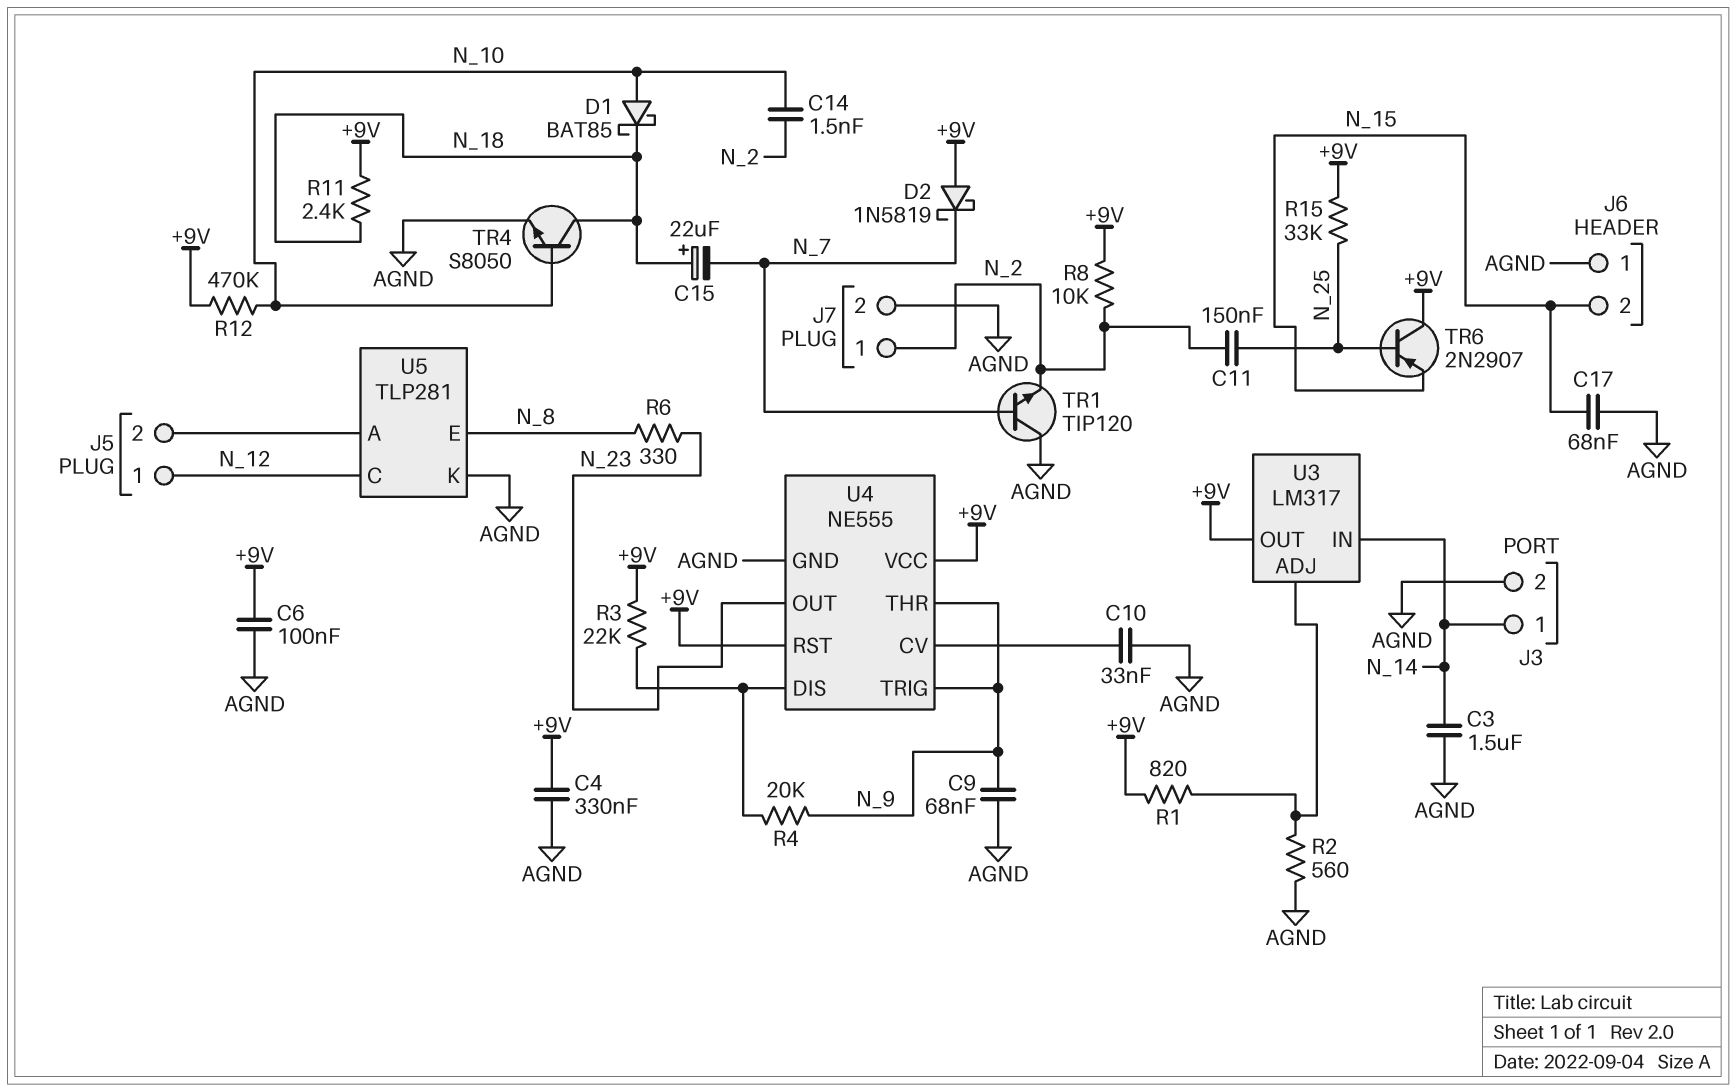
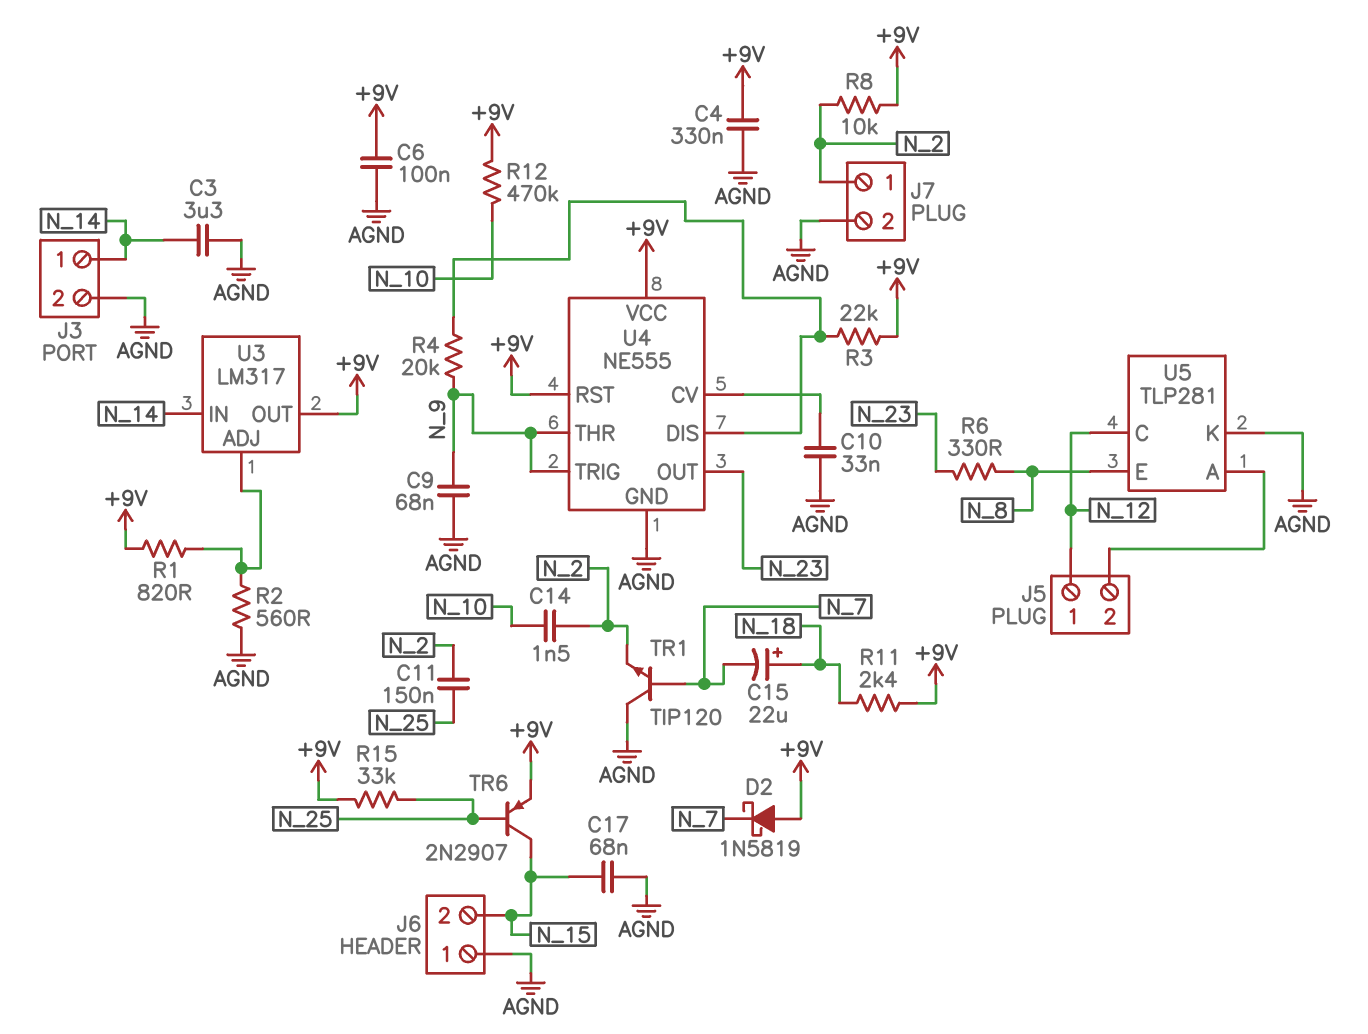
C3: 1.5uF (AGND, N_14) -> 3.3uF (AGND, N_14)
D1: schottky BAT85 (A N_10, K N_18) -> none
TR4: NPN S8050 (B N_10, C N_18, E AGND) -> none
TR6: PNP 2N2907 (B N_25, C +9V, E N_15) -> PNP 2N2907 (B N_25, C N_15, E +9V)

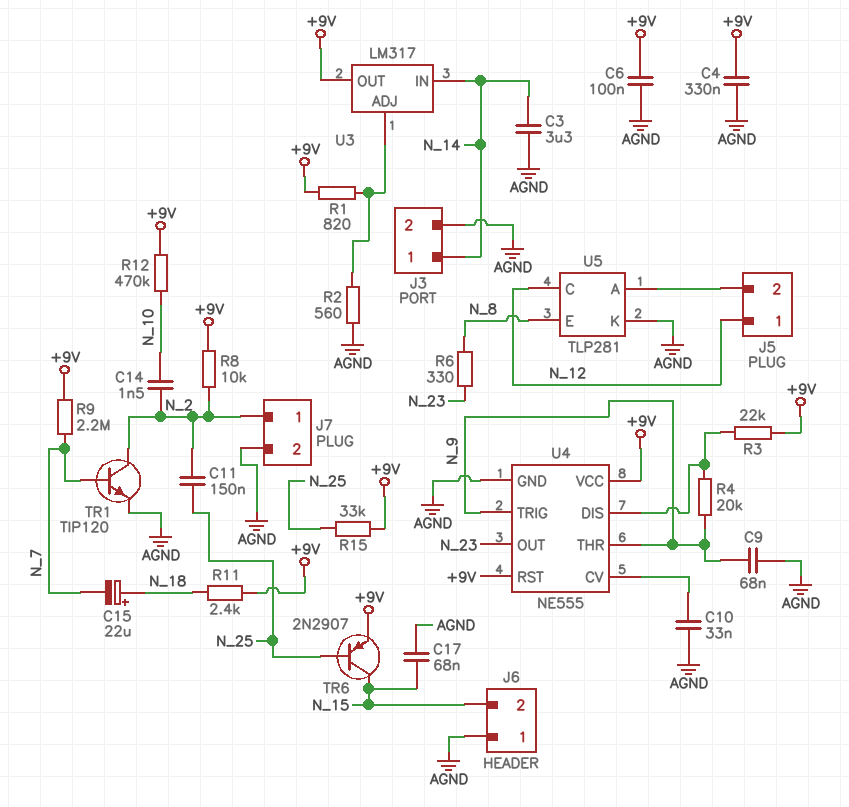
D2: schottky 1N5819 (A +9V, K N_7) -> none
R9: none -> 2.2M (+9V, N_7)
TR1: NPN TIP120 (B N_7, C AGND, E N_2) -> NPN TIP120 (B N_7, C N_2, E AGND)

